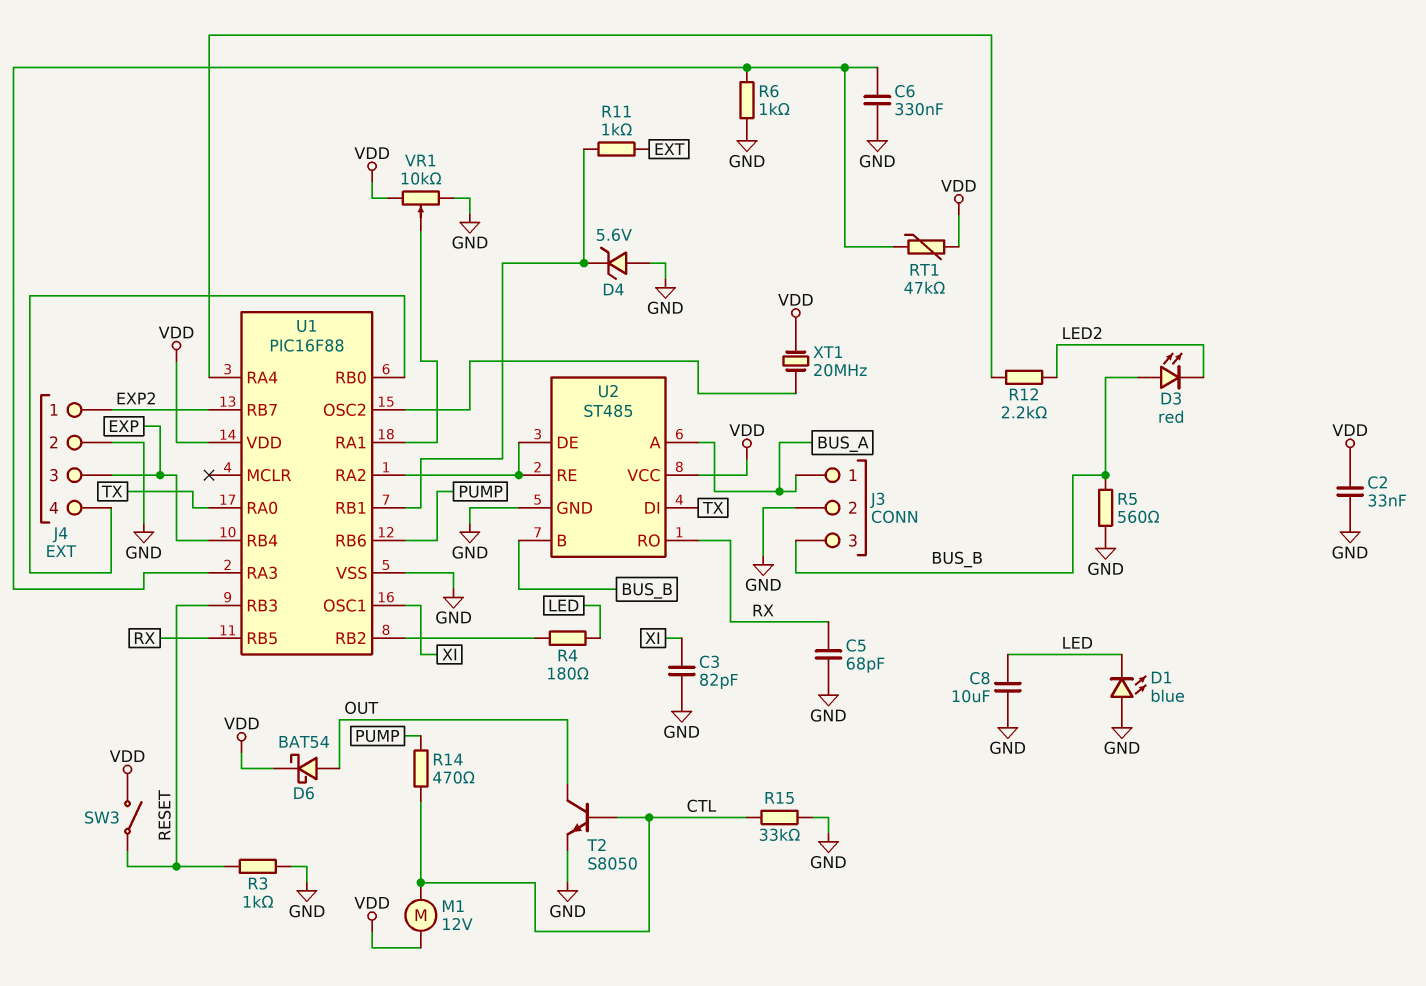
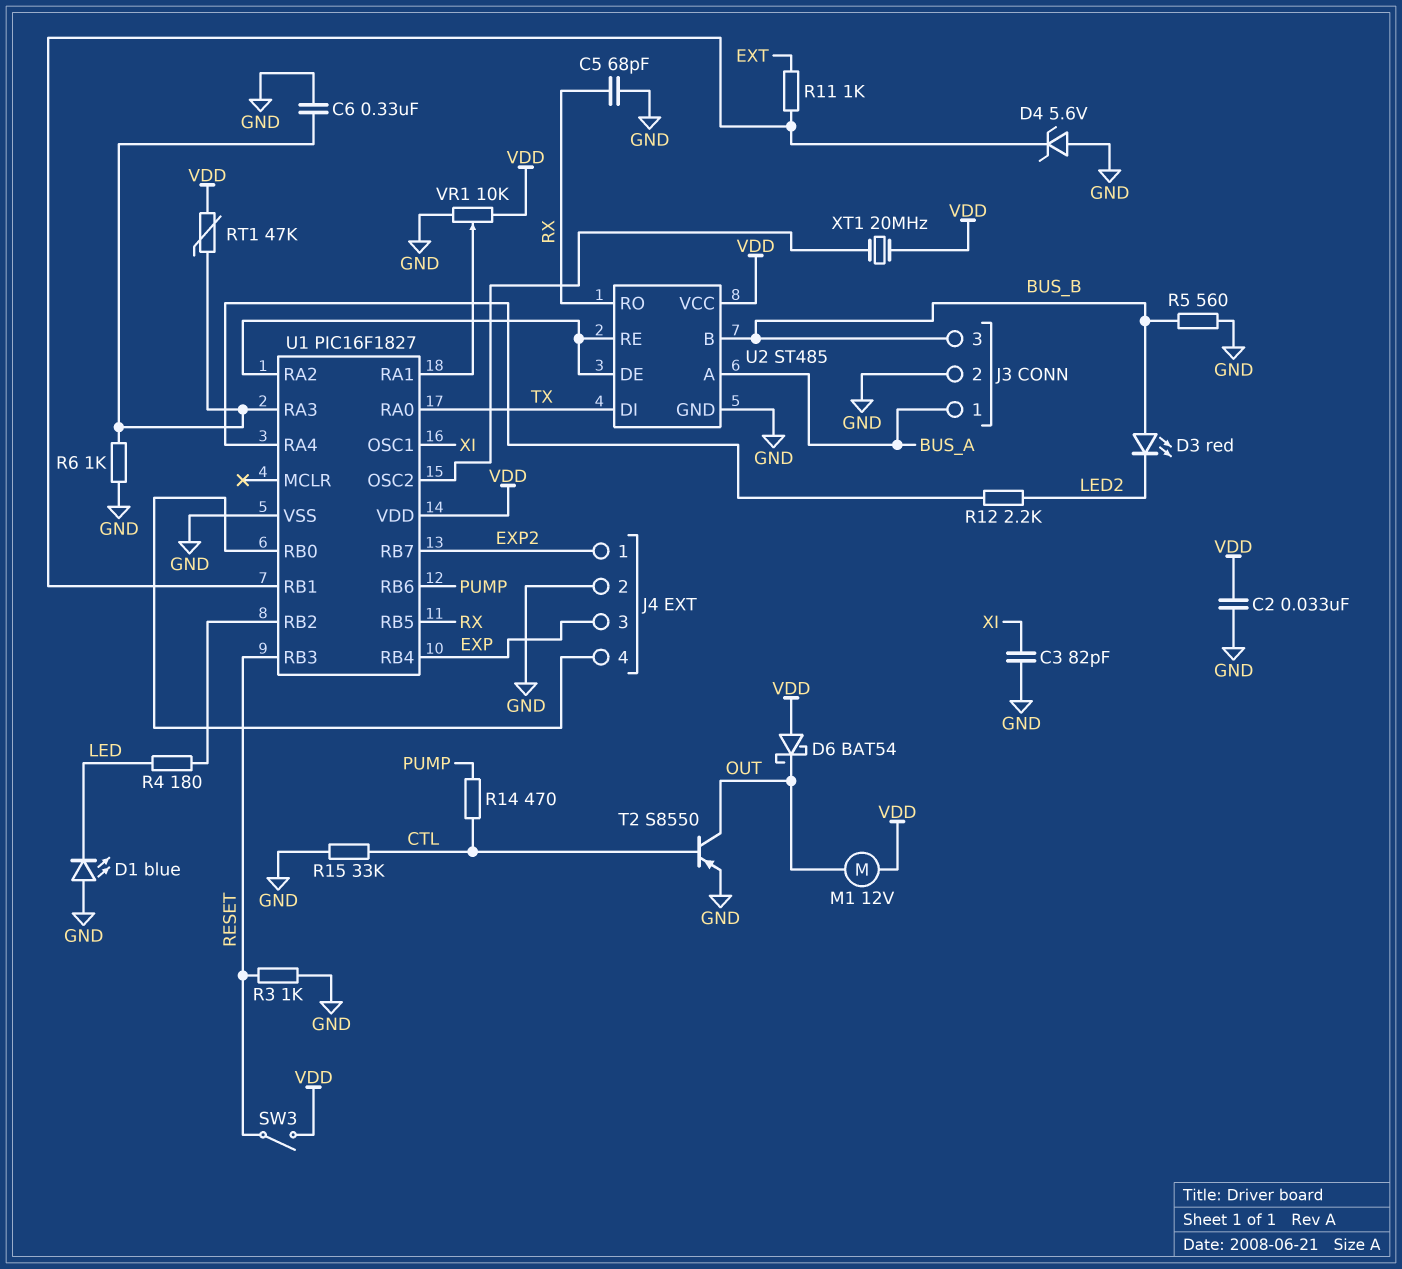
C8: 10uF (GND, LED) -> none
D6: schottky BAT54 (A OUT, K VDD) -> schottky BAT54 (A VDD, K OUT)
M1: motor 12V (CTL, VDD) -> motor 12V (OUT, VDD)
T2: NPN S8050 (B CTL, C OUT, E GND) -> PNP S8550 (B CTL, C OUT, E GND)
U1: PIC16F88 -> PIC16F1827

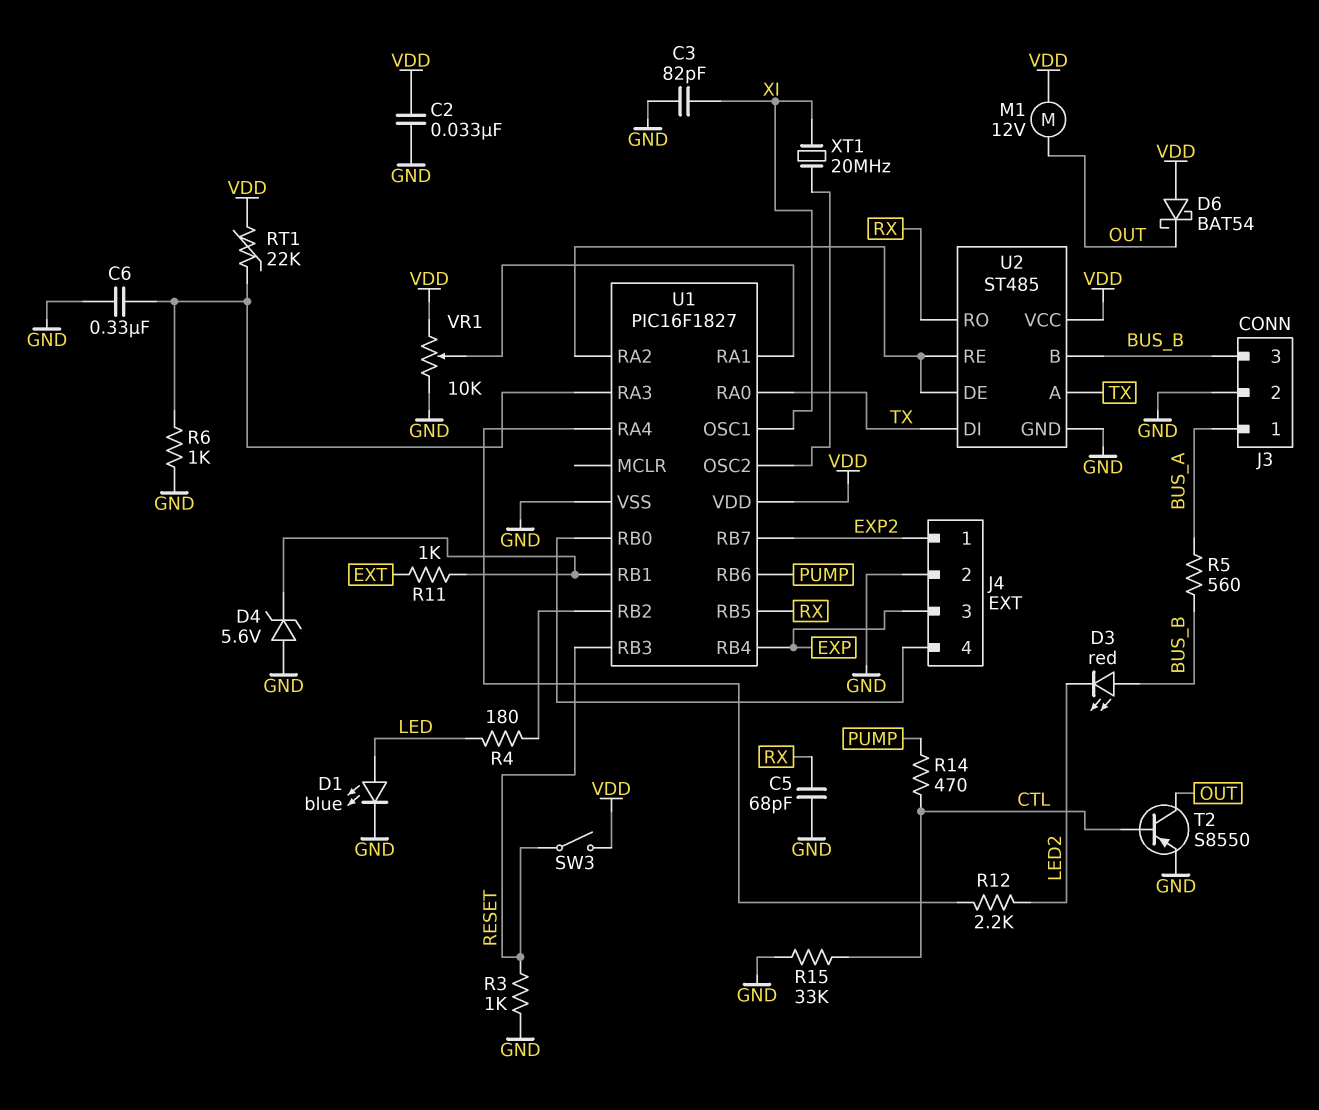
D1: LED blue (A GND, K LED) -> LED blue (A LED, K GND)
R5: 560 (BUS_B, GND) -> 560 (BUS_A, BUS_B)
RT1: 47k (U1/RA3, VDD) -> 22k (U1/RA3, VDD)
U2 pin A: BUS_A -> TX
XT1: 20MHz (U1/OSC2, VDD) -> 20MHz (U1/OSC2, XI)

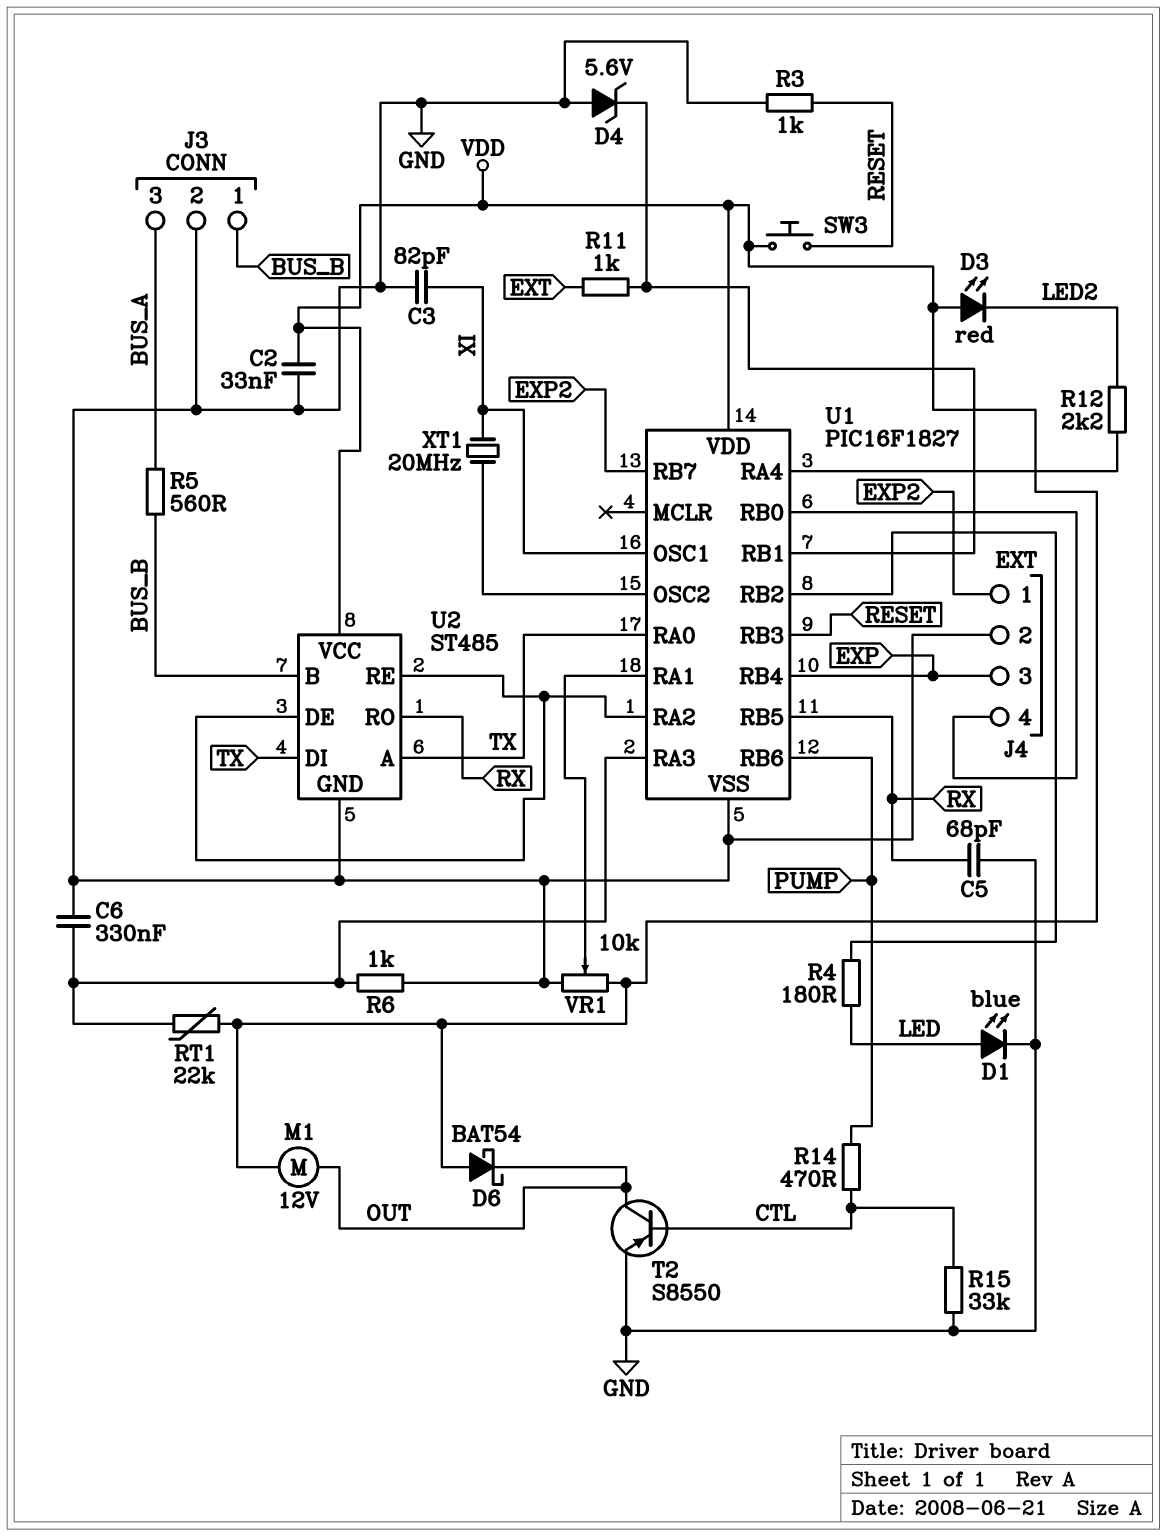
D3: LED red (A BUS_B, K LED2) -> LED red (A VDD, K LED2)
J3 pin 1: BUS_A -> BUS_B
J3 pin 3: BUS_B -> BUS_A
SW3: switch (RESET, VDD) -> button (RESET, VDD)

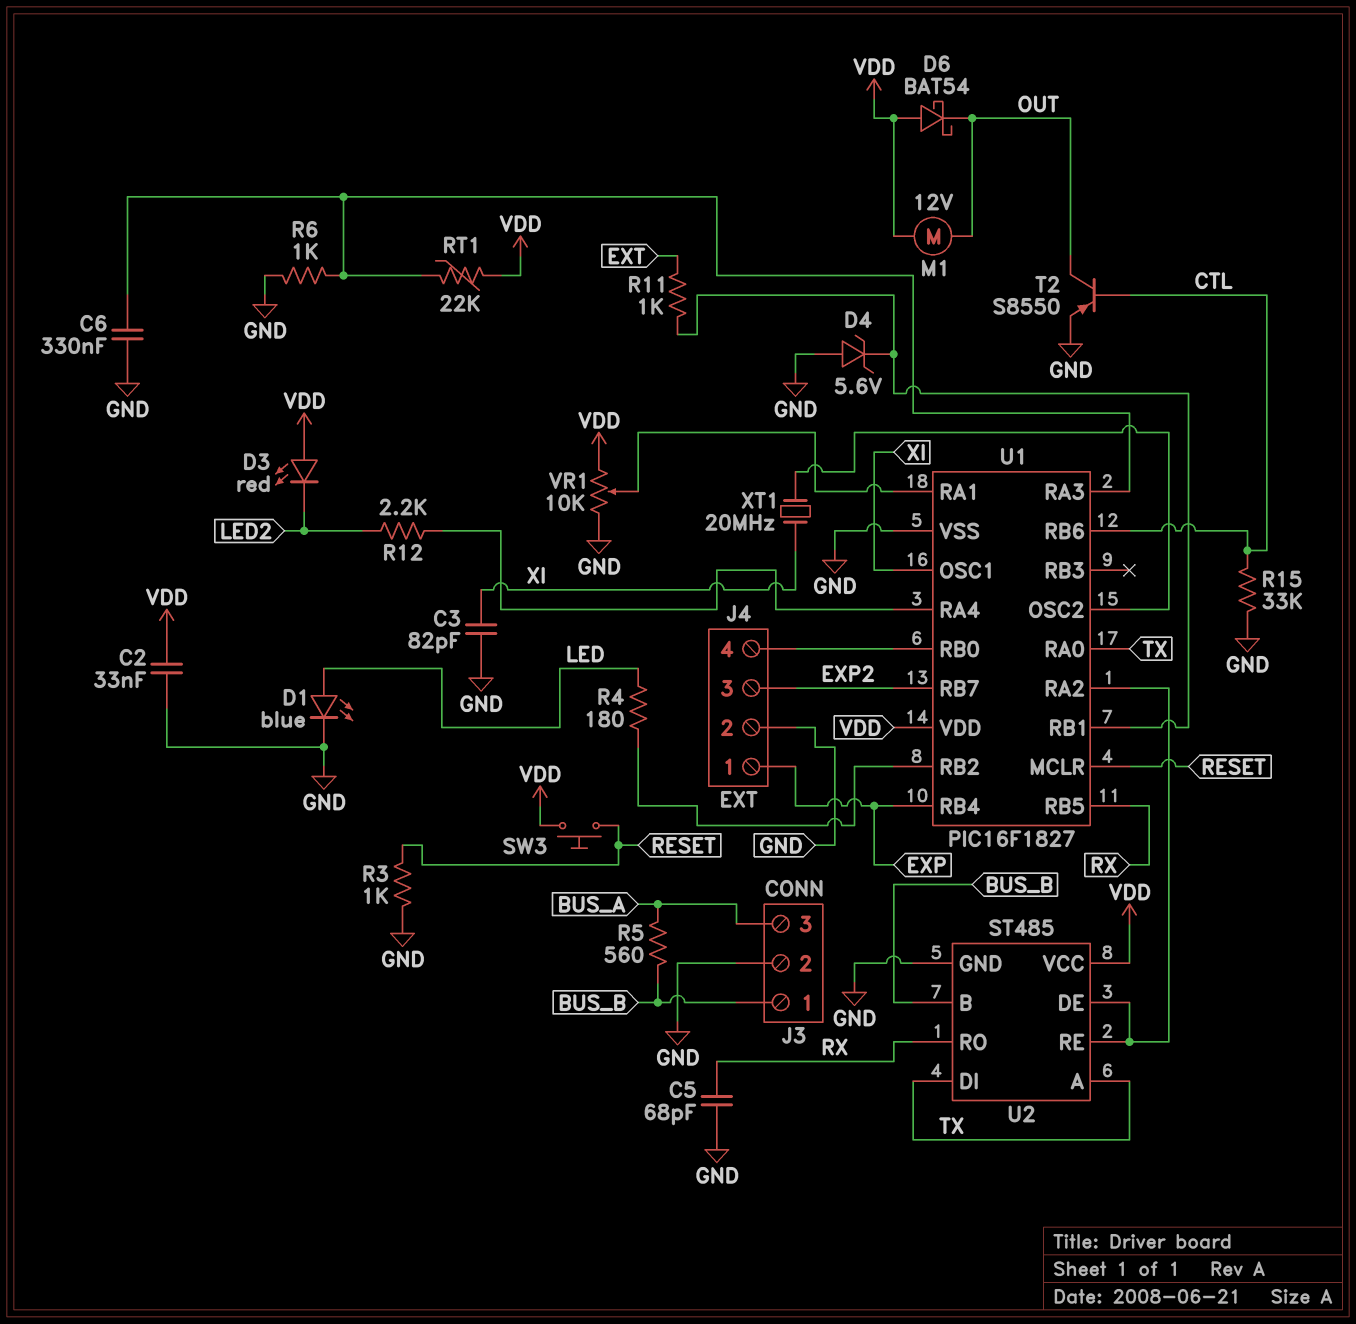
J4 pin 1: EXP2 -> EXP
J4 pin 3: EXP -> EXP2
R14: 470 (CTL, PUMP) -> none
U1 pin MCLR: none -> RESET
U1 pin RB3: RESET -> none
U1 pin RB6: PUMP -> CTL

